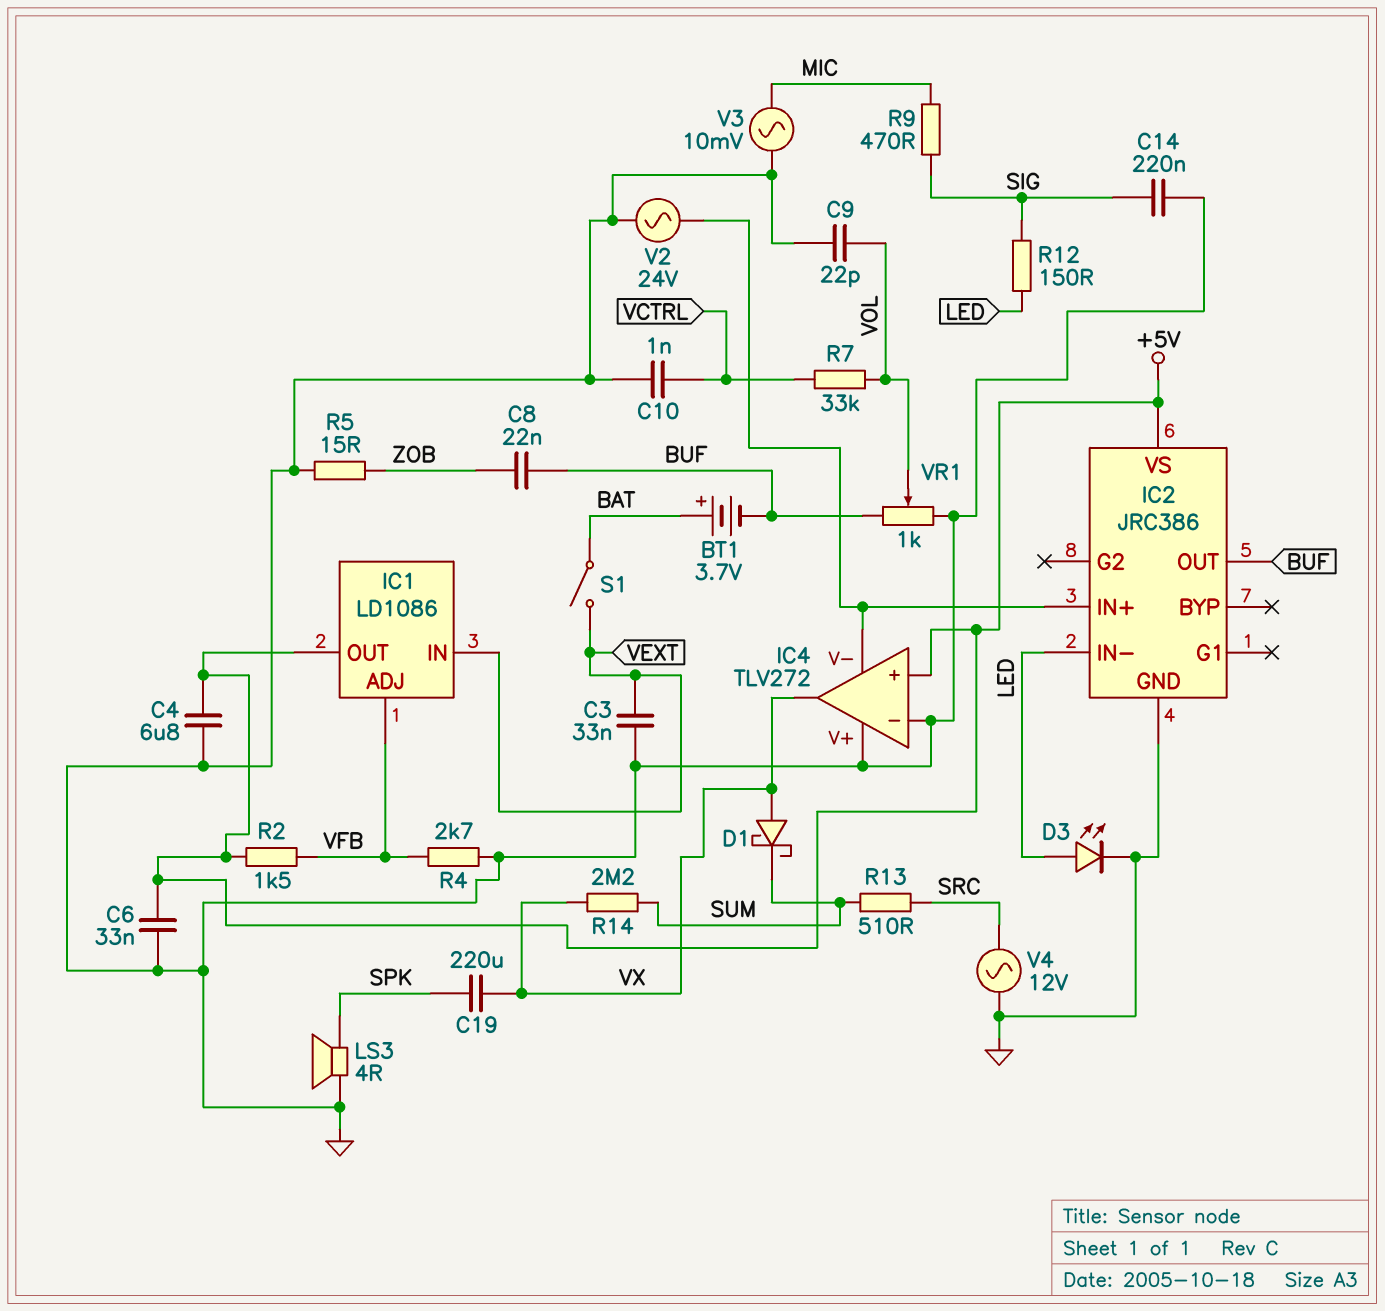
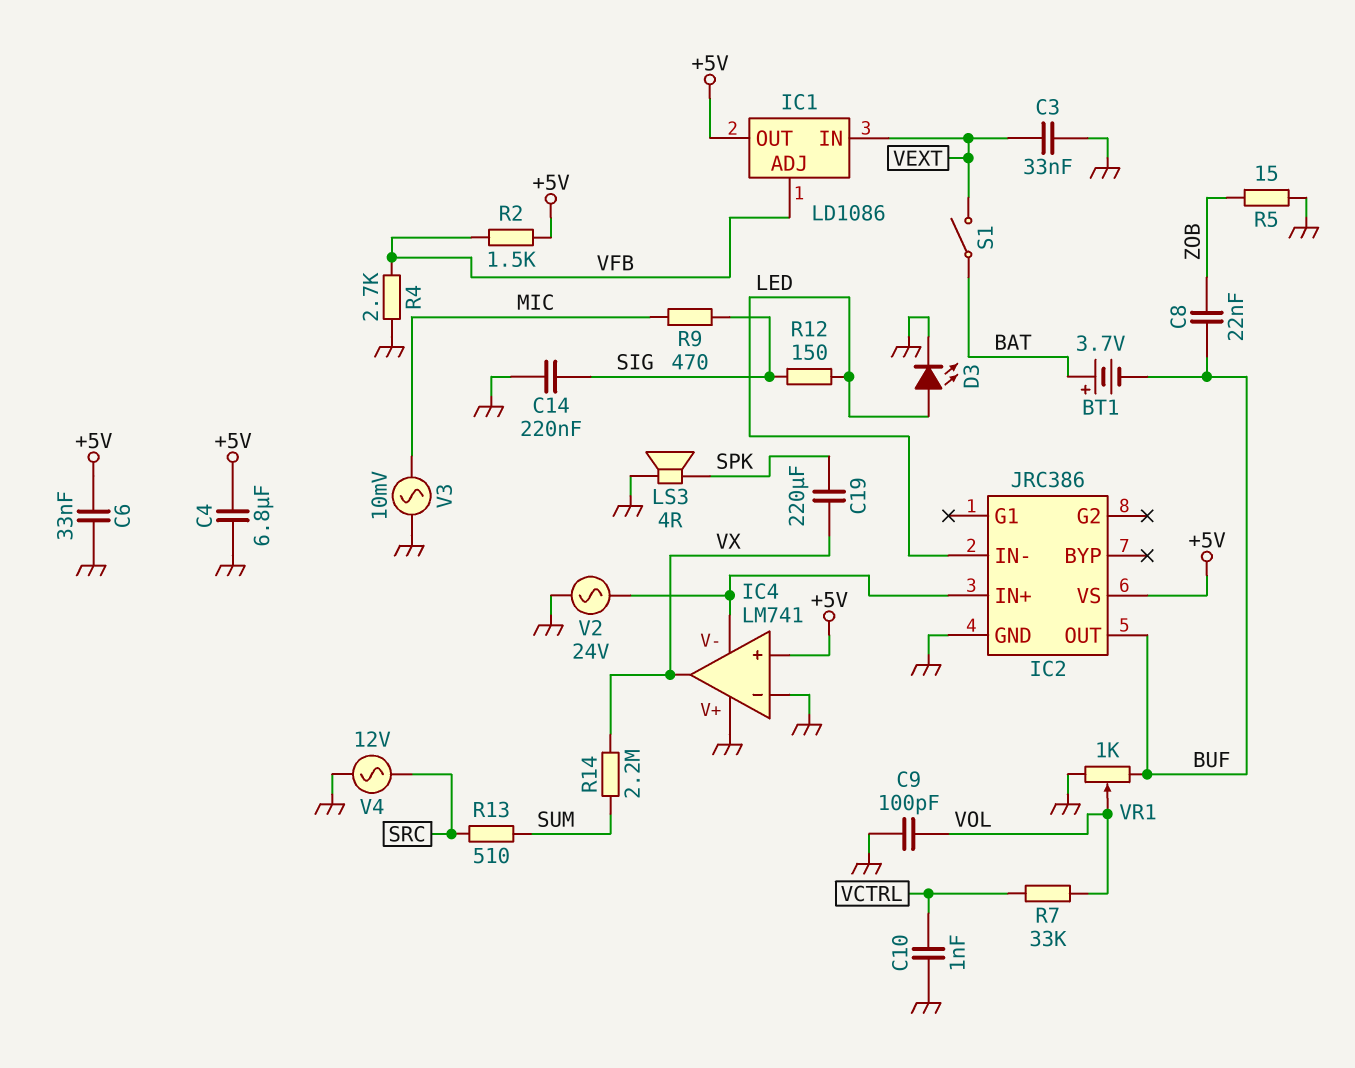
C9: 22pF (GND, VOL) -> 100pF (GND, VOL)
D1: schottky (A VX, K SUM) -> none
IC4: TLV272 -> LM741

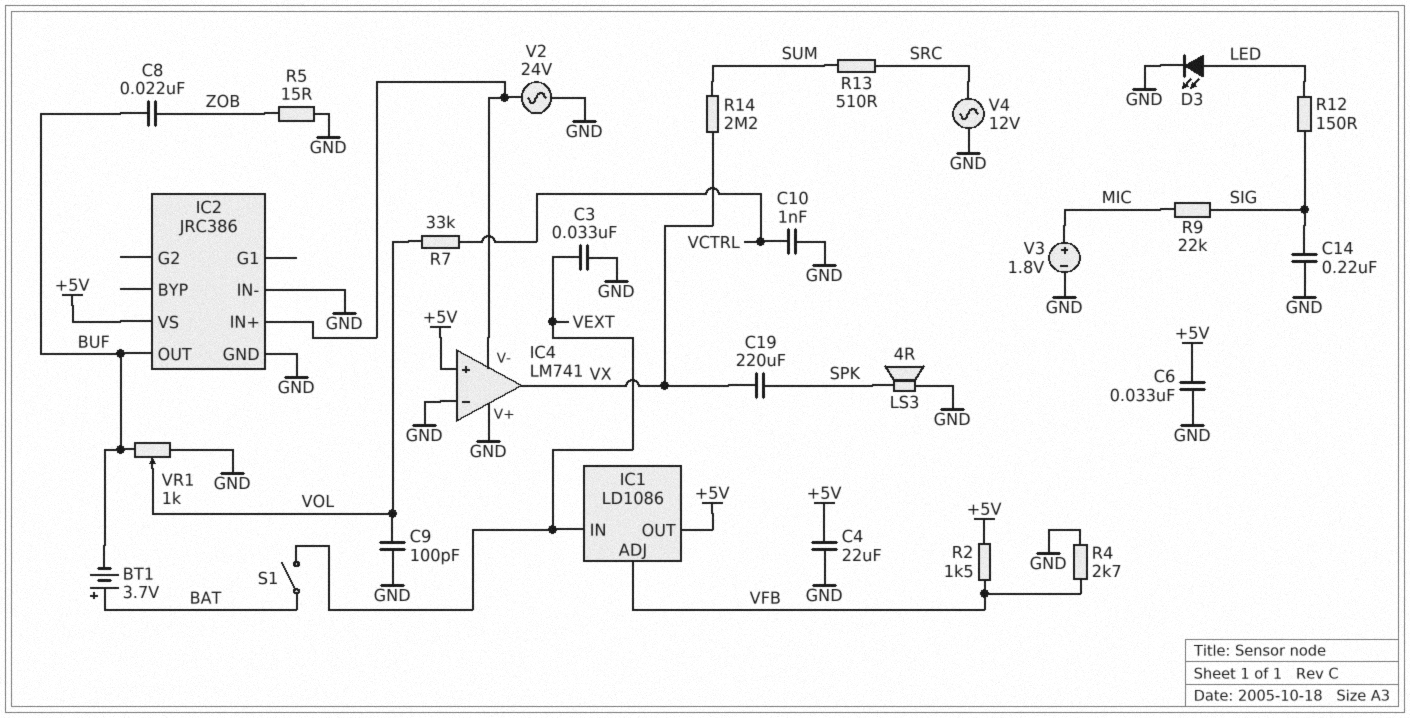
C4: 6.8uF (+5V, GND) -> 22uF (+5V, GND)
IC2 pin IN-: LED -> GND
R9: 470 (MIC, SIG) -> 22k (MIC, SIG)
V3: AC 10mV (GND, MIC) -> 1.8V (plus MIC, minus GND)

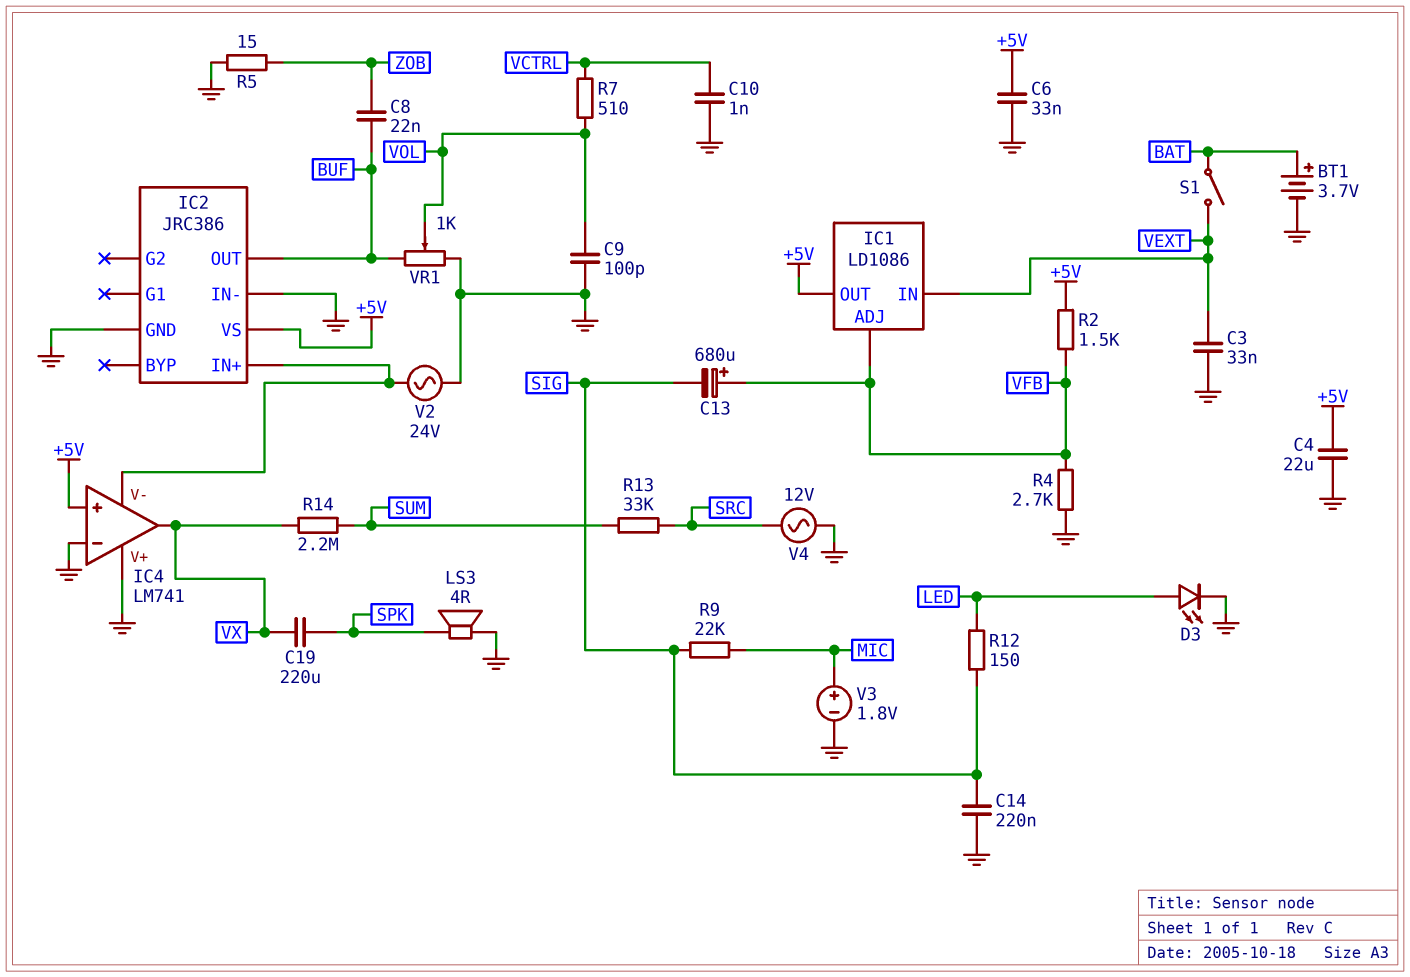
BT1: 3.7V (plus BAT, minus BUF) -> 3.7V (plus BAT, minus GND)
C13: none -> 680uF (plus VFB, minus SIG)
R7: 33k (VCTRL, VOL) -> 510 (VCTRL, VOL)
R13: 510 (SRC, SUM) -> 33k (SRC, SUM)

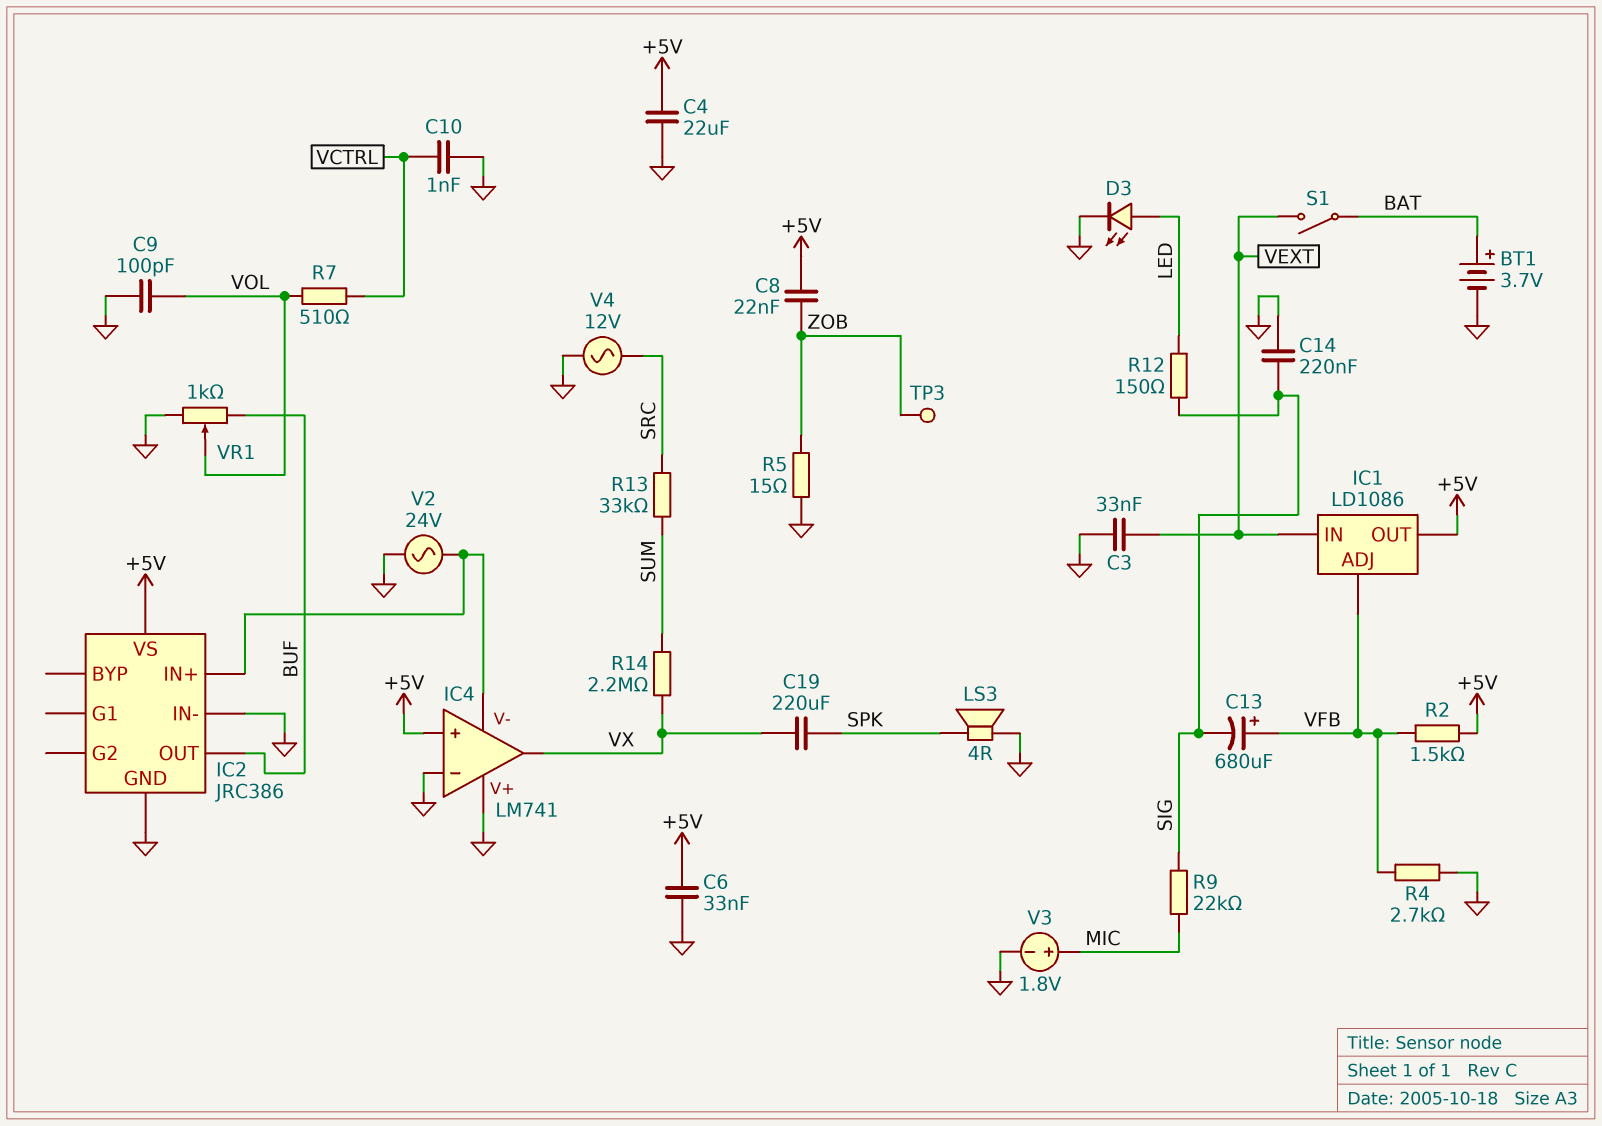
C8: 22nF (BUF, ZOB) -> 22nF (+5V, ZOB)
TP3: none -> test point (ZOB)

